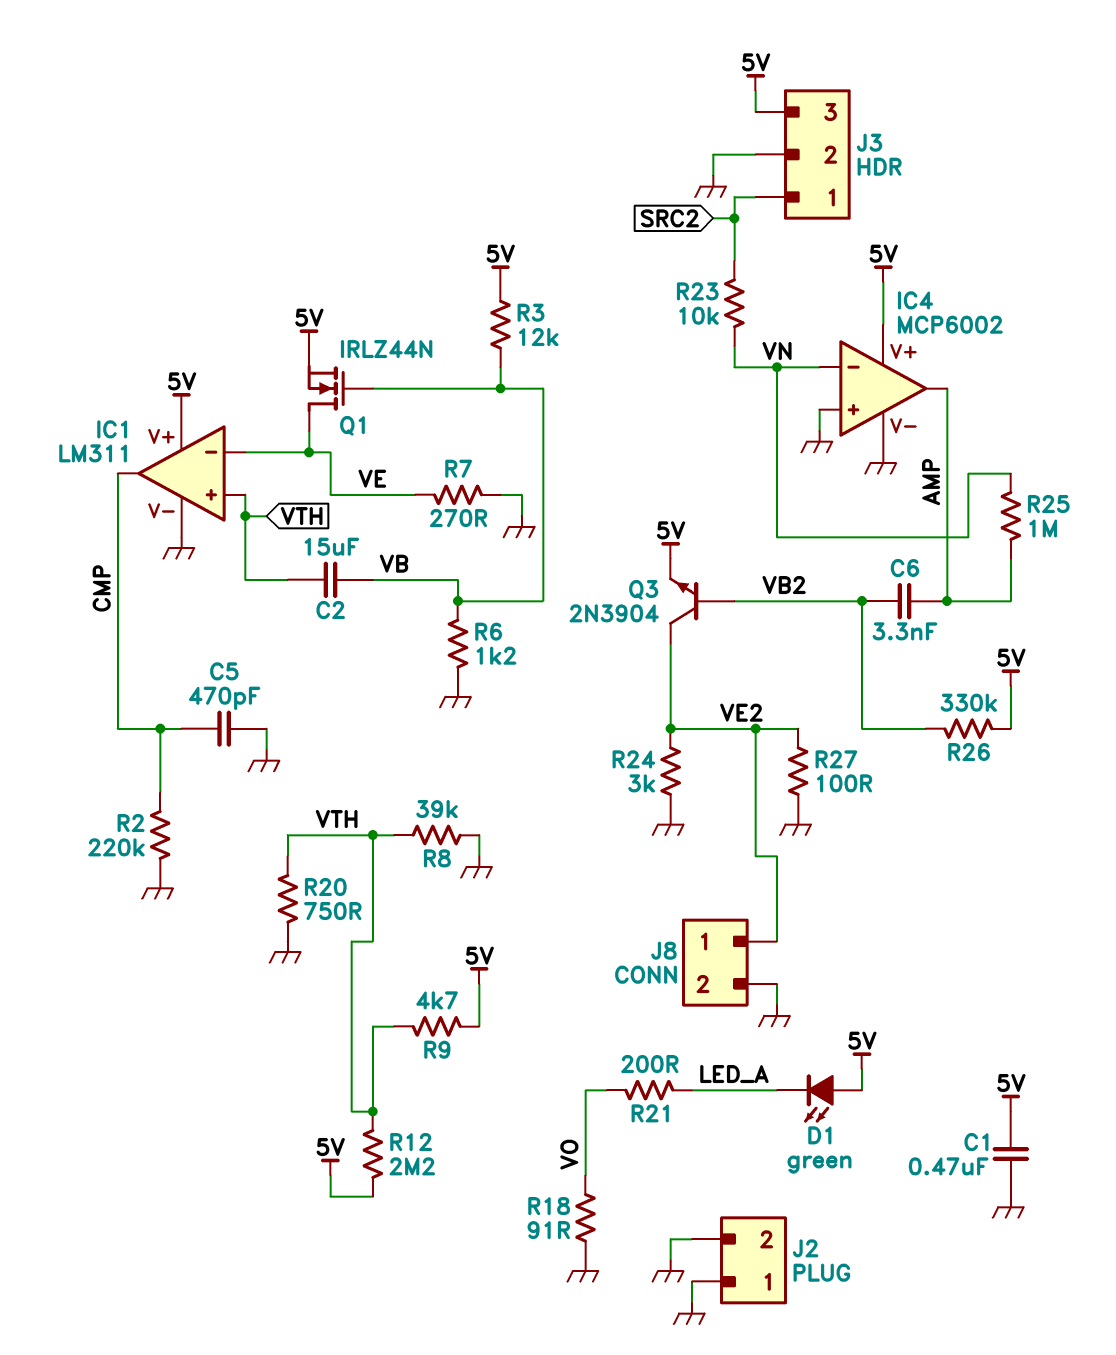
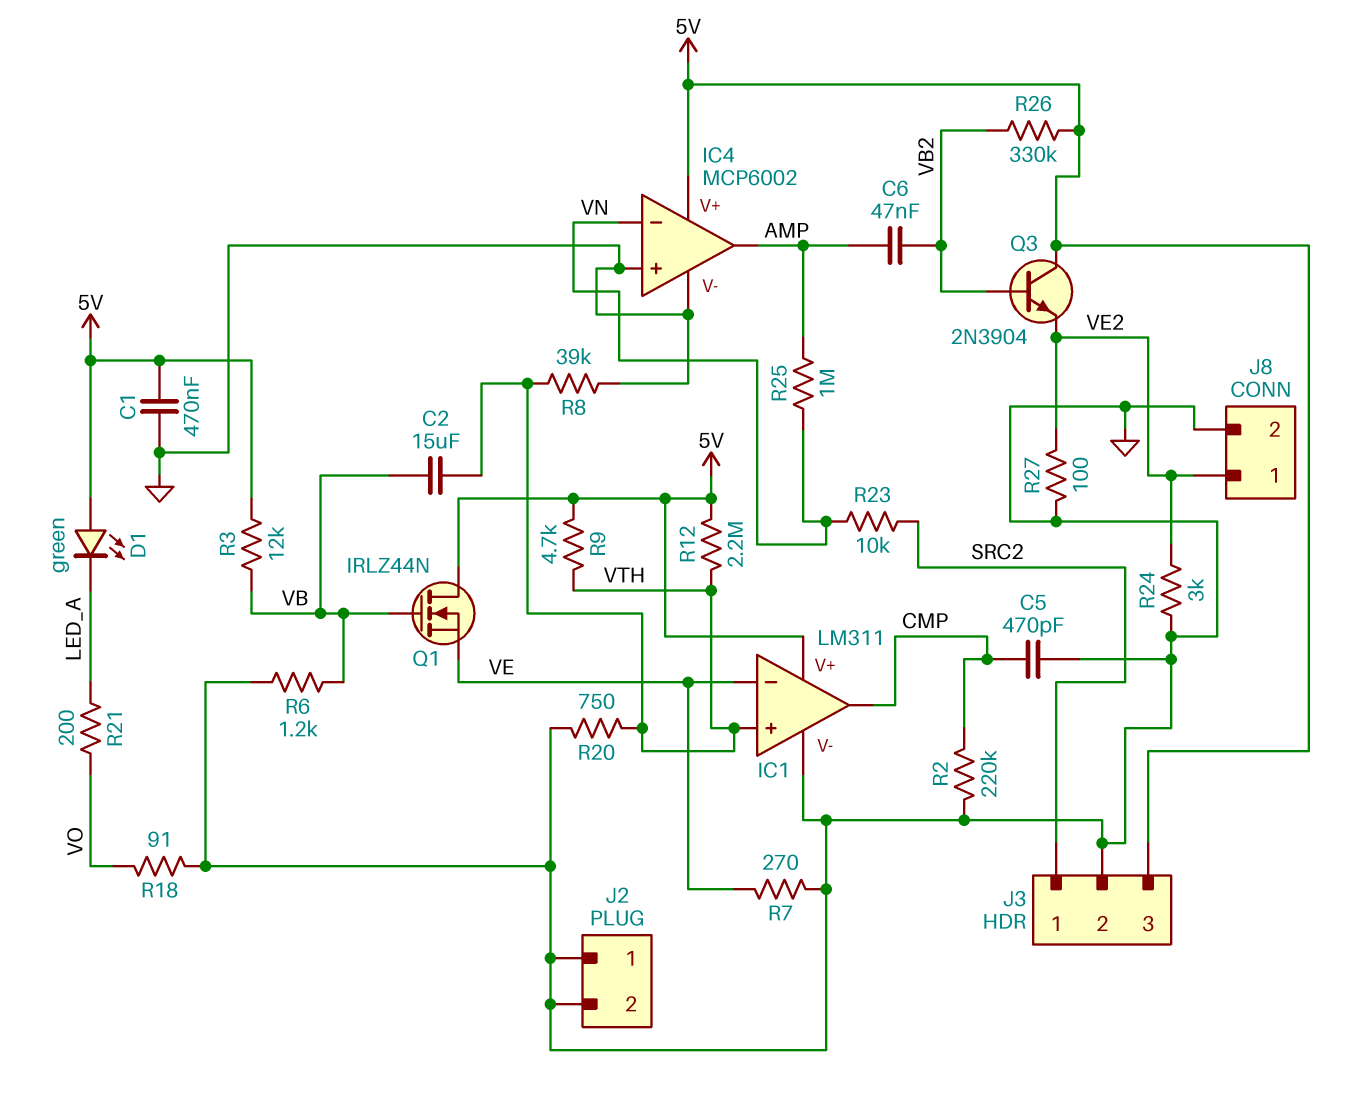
C6: 3.3nF (AMP, VB2) -> 47nF (AMP, VB2)
Q1: NMOS IRLZ44N (G VB, D VE, S 5V) -> NMOS IRLZ44N (G VB, D 5V, S VE)
Q3: NPN 2N3904 (B VB2, C VE2, E 5V) -> NPN 2N3904 (B VB2, C 5V, E VE2)

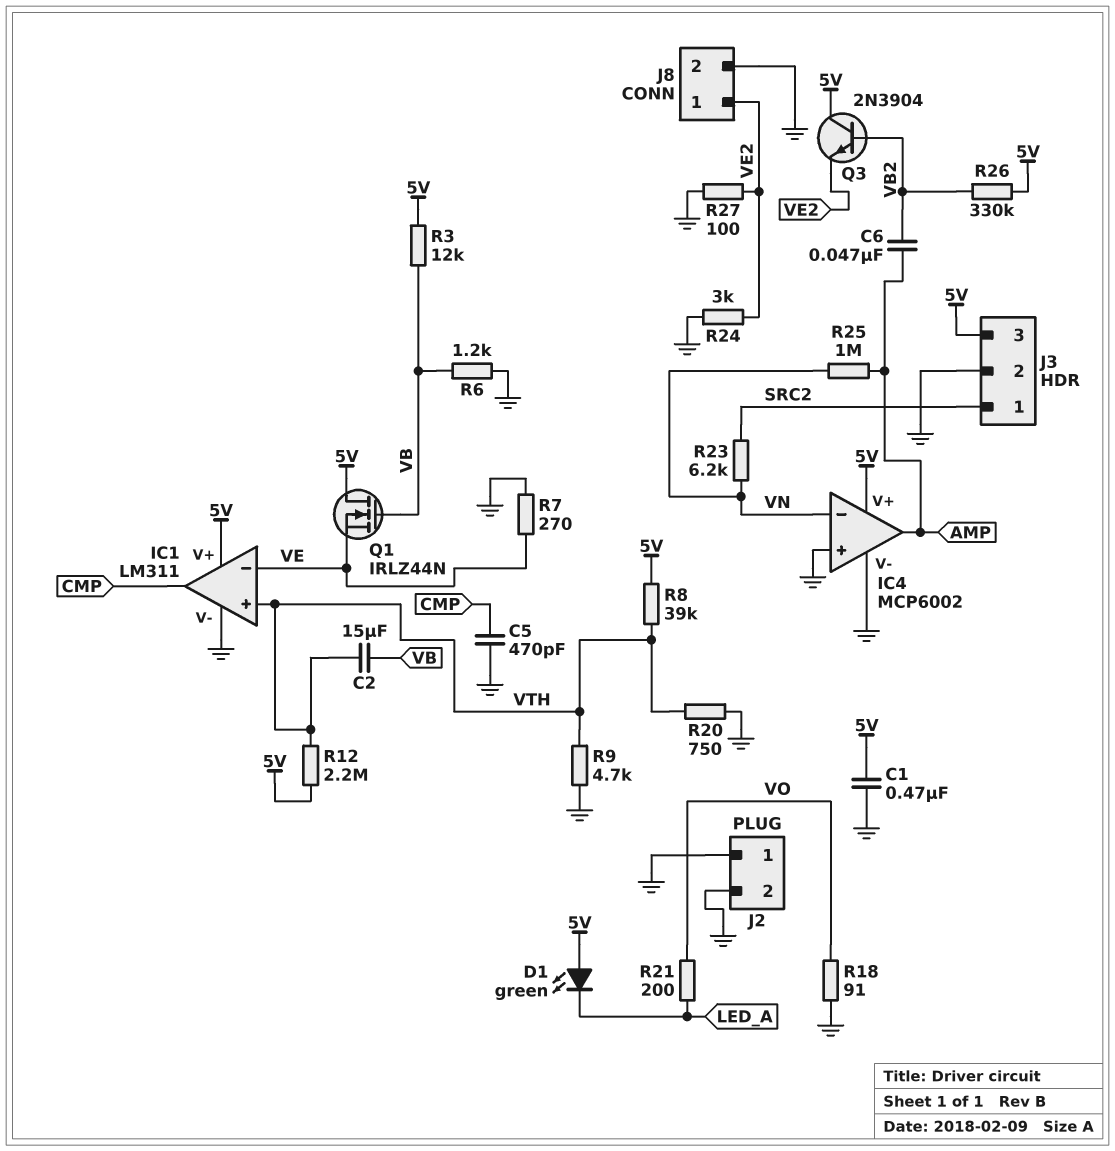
R2: 220k (CMP, GND) -> none
R8: 39k (GND, VTH) -> 39k (5V, VTH)
R9: 4.7k (5V, VTH) -> 4.7k (GND, VTH)
R23: 10k (SRC2, VN) -> 6.2k (SRC2, VN)

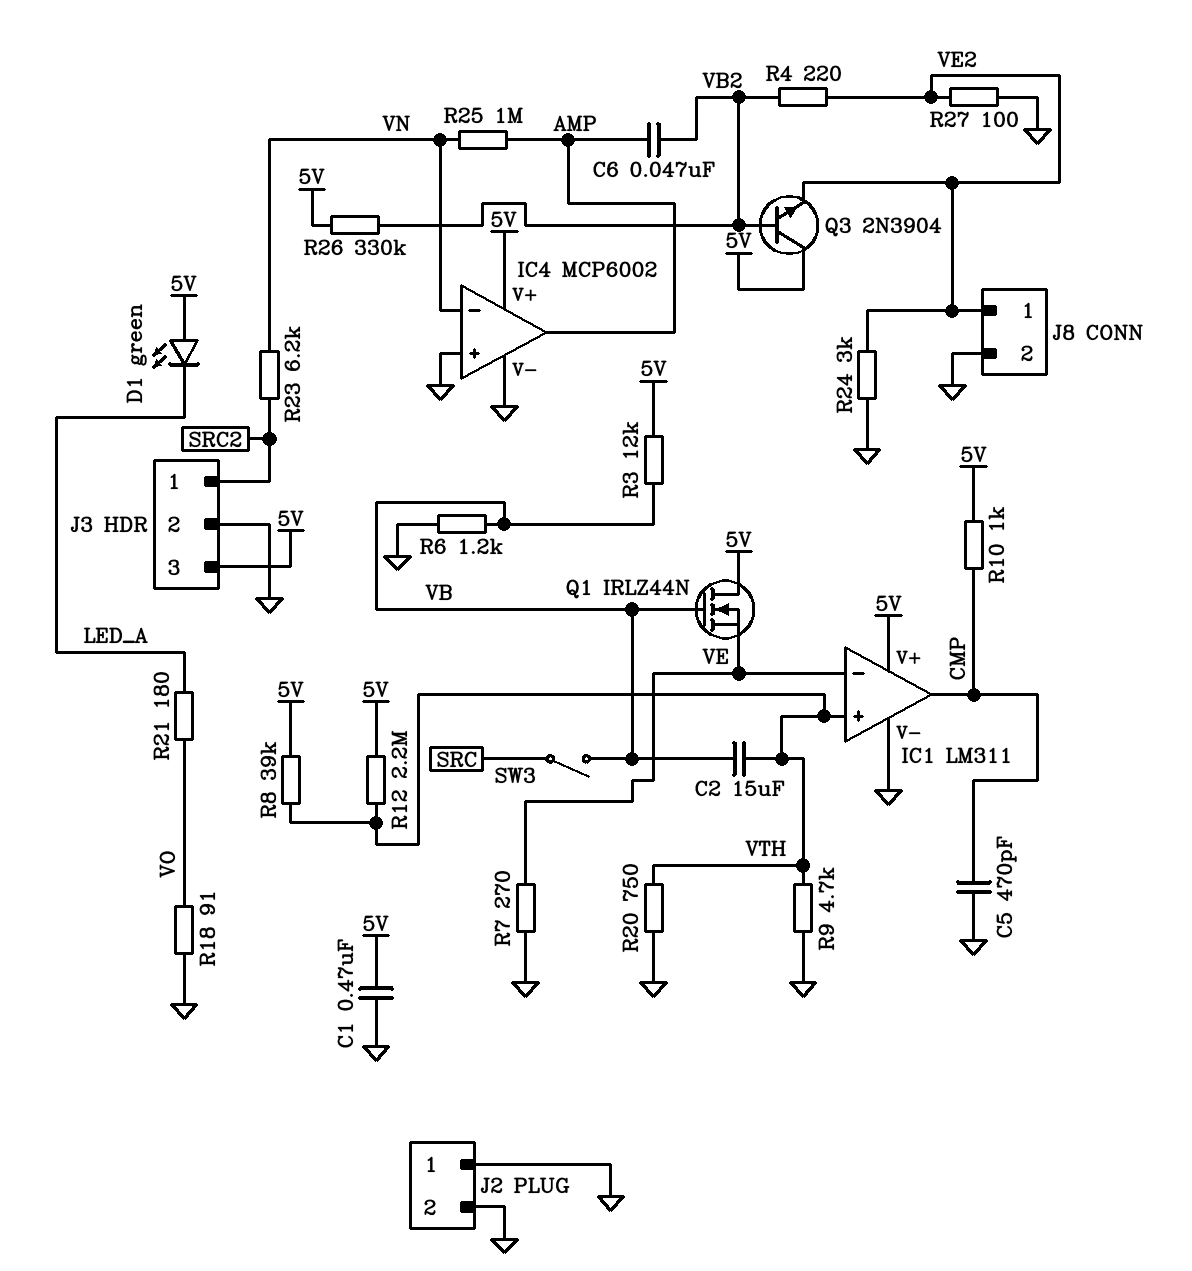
R4: none -> 220 (VB2, VE2)
R10: none -> 1k (5V, CMP)
R21: 200 (LED_A, VO) -> 180 (LED_A, VO)
SW3: none -> switch (SRC, VB)

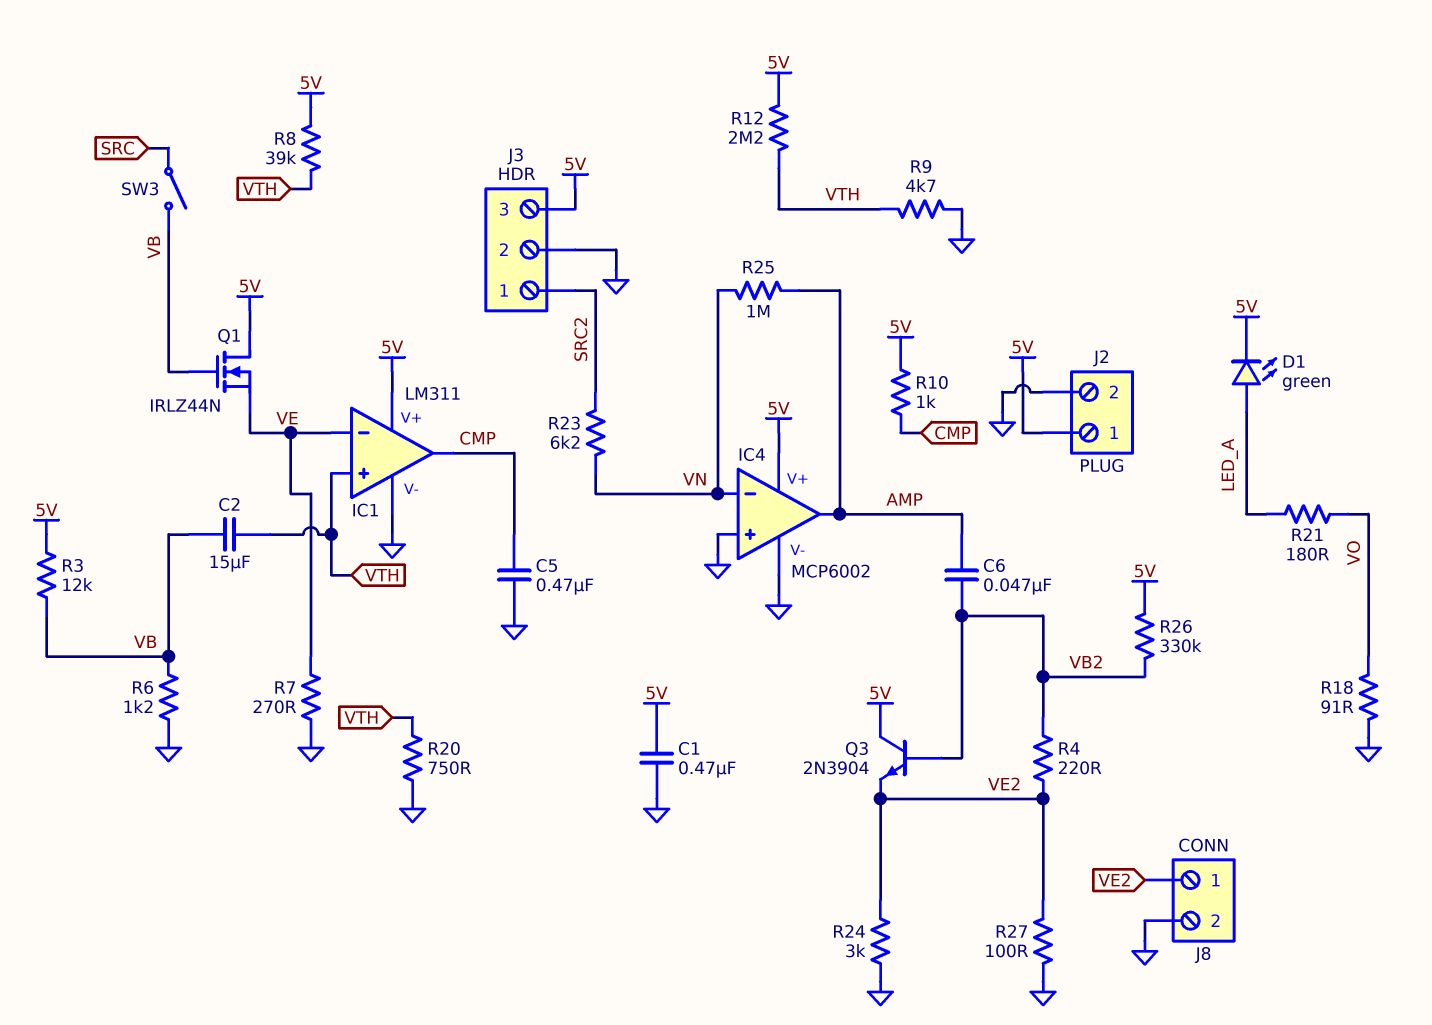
C5: 470pF (CMP, GND) -> 470nF (CMP, GND)
D1: LED green (A 5V, K LED_A) -> LED green (A LED_A, K 5V)
J2 pin 1: GND -> 5V

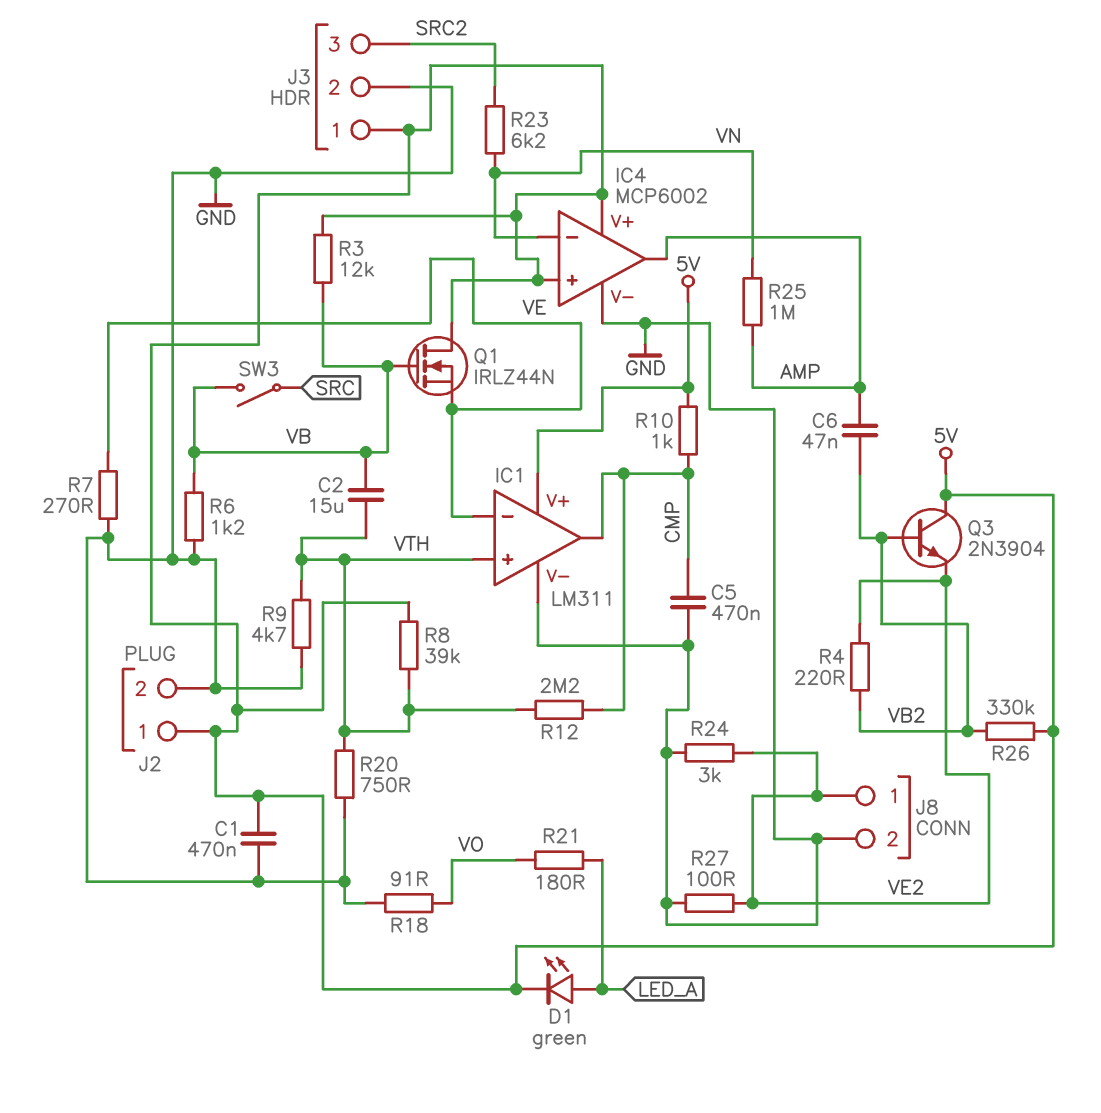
IC4 pin in+: GND -> 5V
J3 pin 1: SRC2 -> 5V
J3 pin 3: 5V -> SRC2
R12: 2.2M (5V, VTH) -> 2.2M (CMP, VTH)

